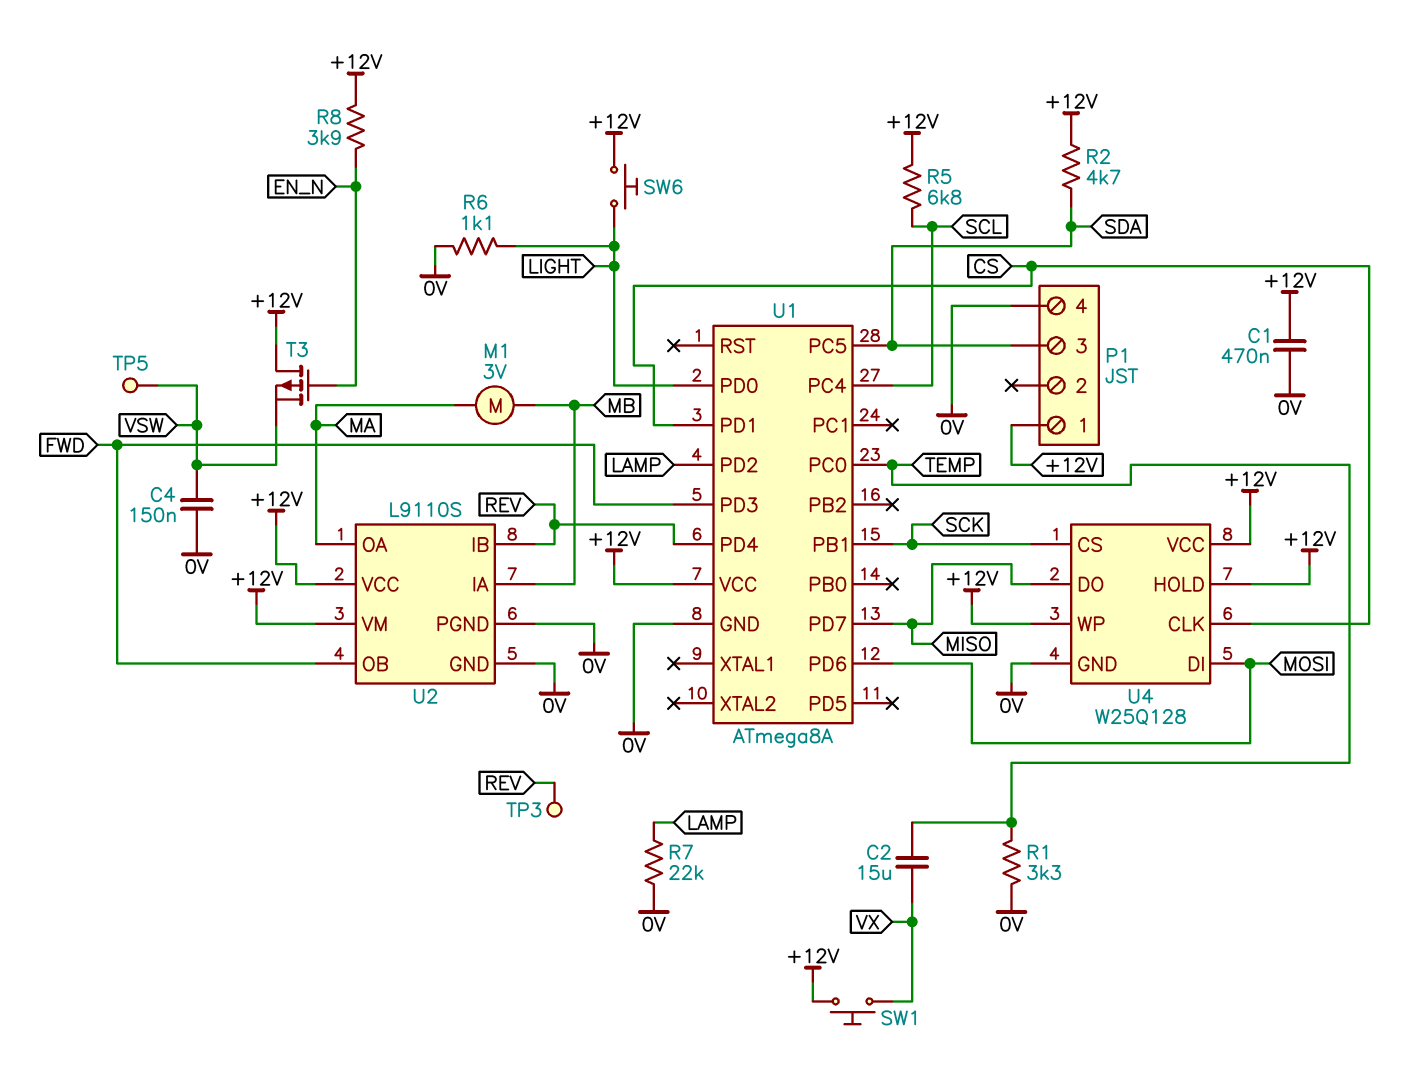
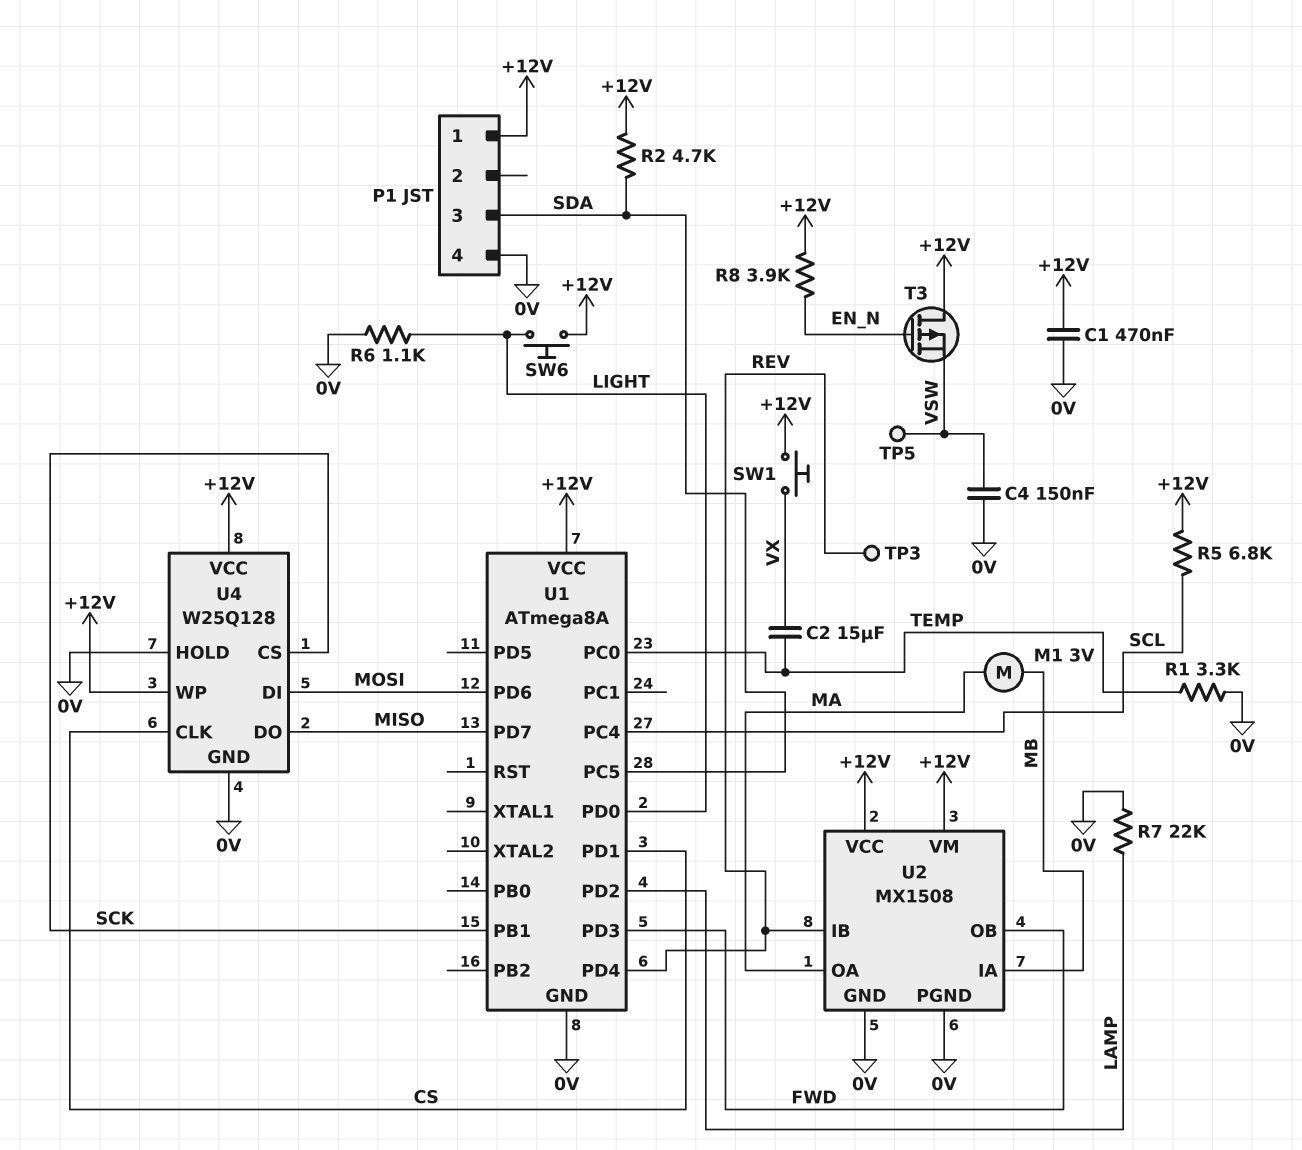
U2: L9110S -> MX1508
U4 pin HOLD: +12V -> 0V

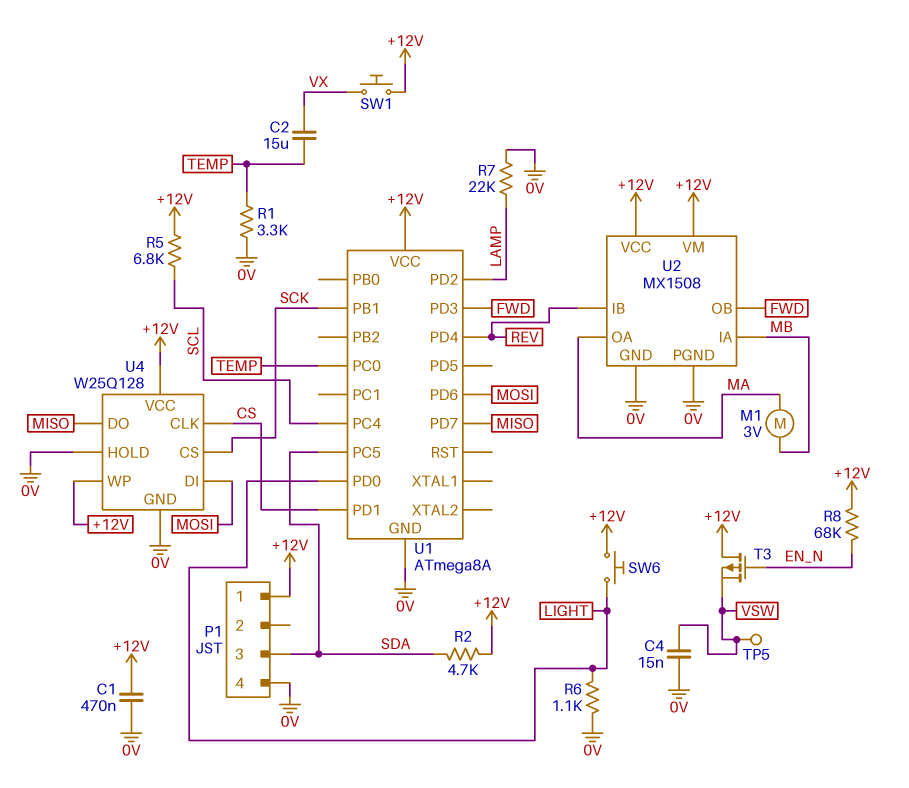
C4: 150nF (0V, VSW) -> 15nF (0V, VSW)
R8: 3.9k (+12V, EN_N) -> 68k (+12V, EN_N)
TP3: test point (REV) -> none

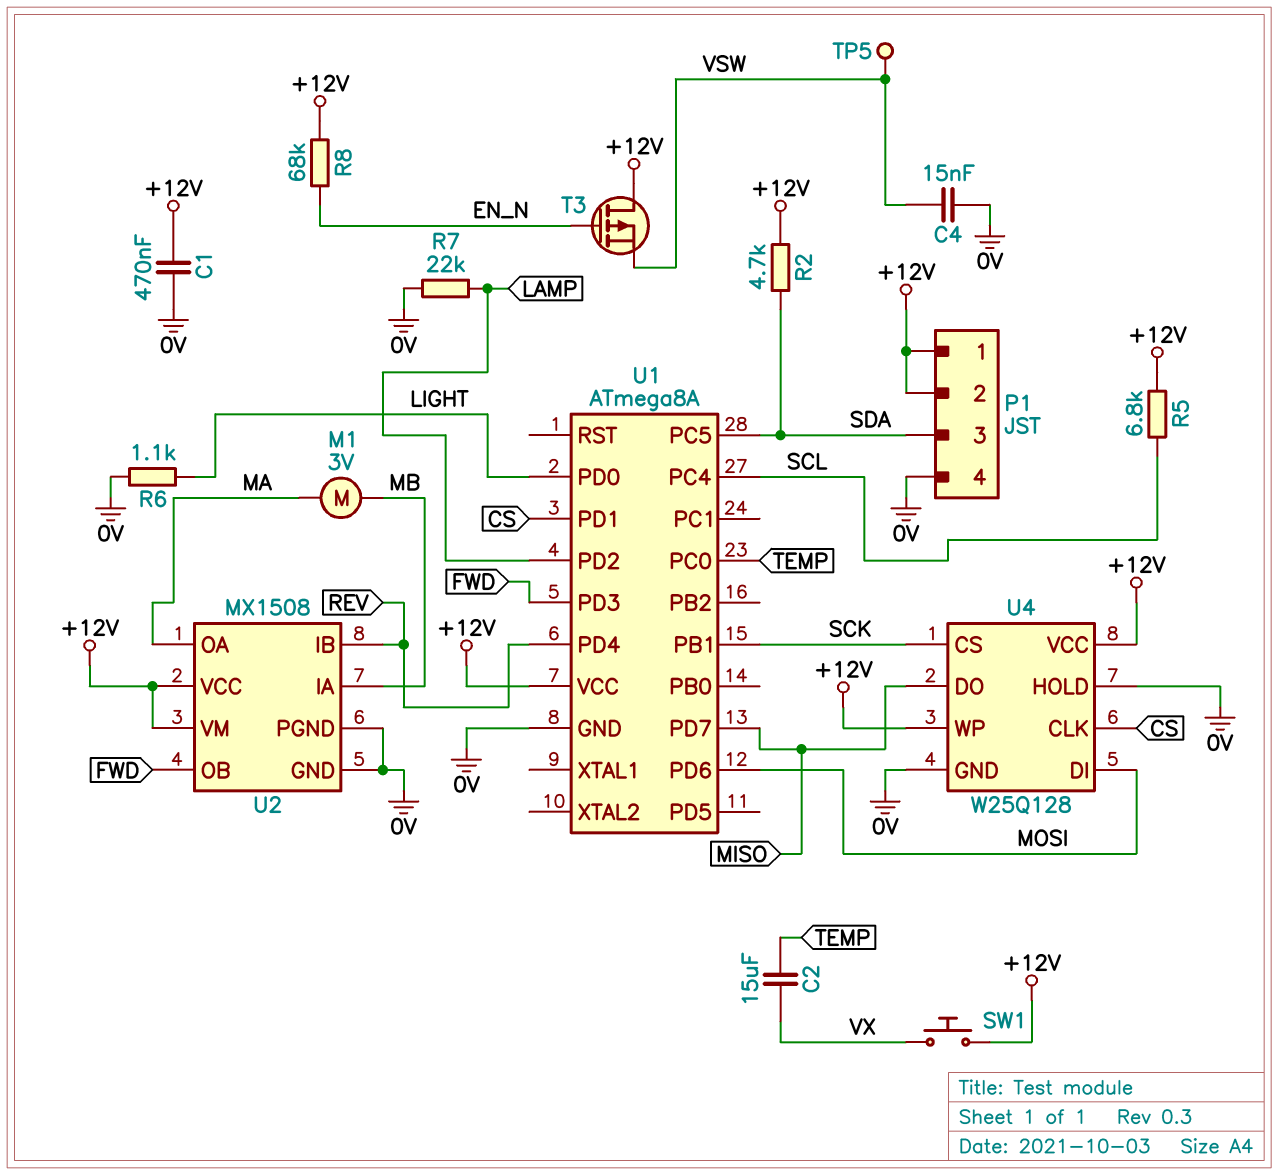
P1 pin 2: none -> +12V
R1: 3.3k (0V, TEMP) -> none
SW6: button (+12V, LIGHT) -> none

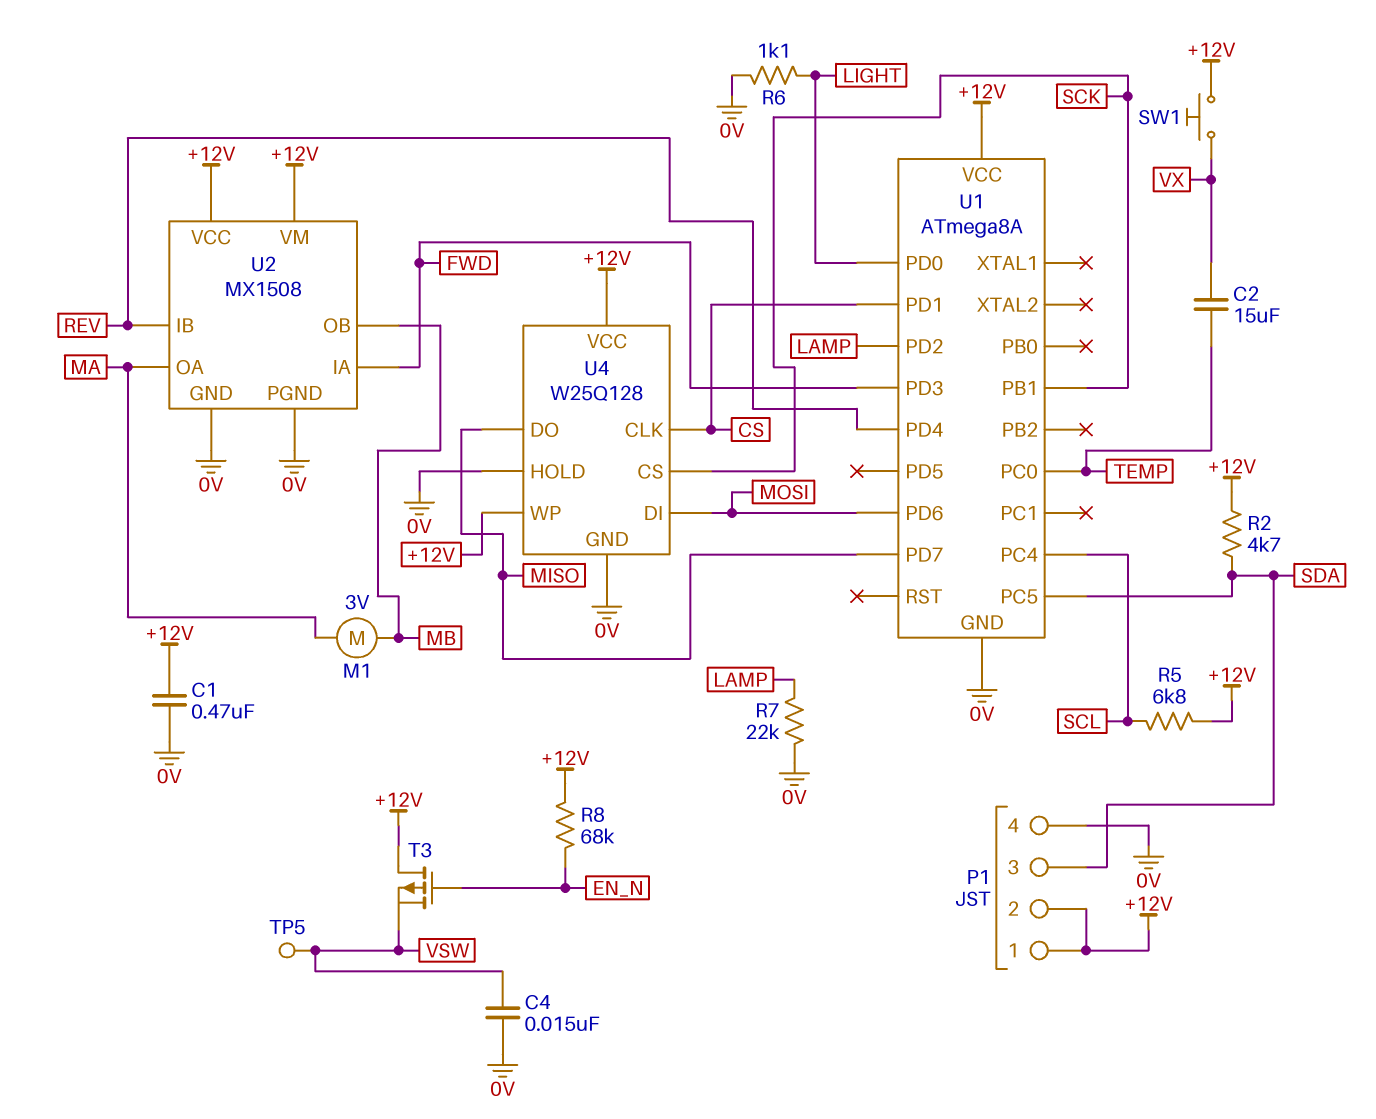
U2 pin IA: MB -> FWD
U2 pin OB: FWD -> MB

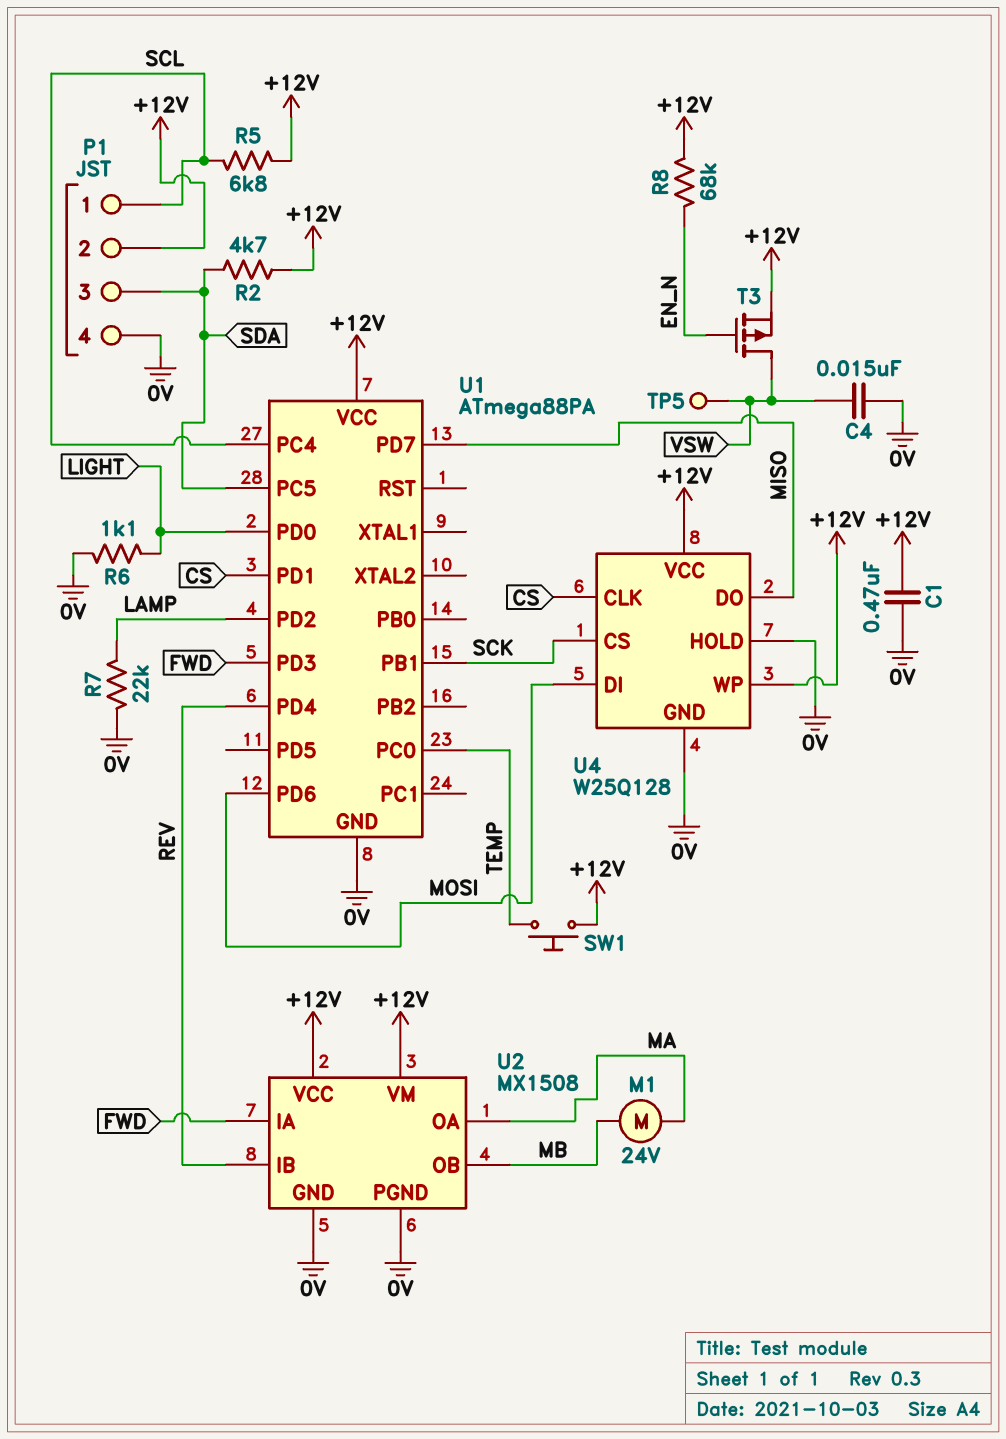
C2: 15uF (TEMP, VX) -> none
M1: motor 3V (MA, MB) -> motor 24V (MA, MB)
P1 pin 1: +12V -> SCL
SW1: button (+12V, VX) -> button (+12V, TEMP)
T3: PMOS (G EN_N, D +12V, S VSW) -> PMOS (G EN_N, D VSW, S +12V)
U1: ATmega8A -> ATmega88PA

